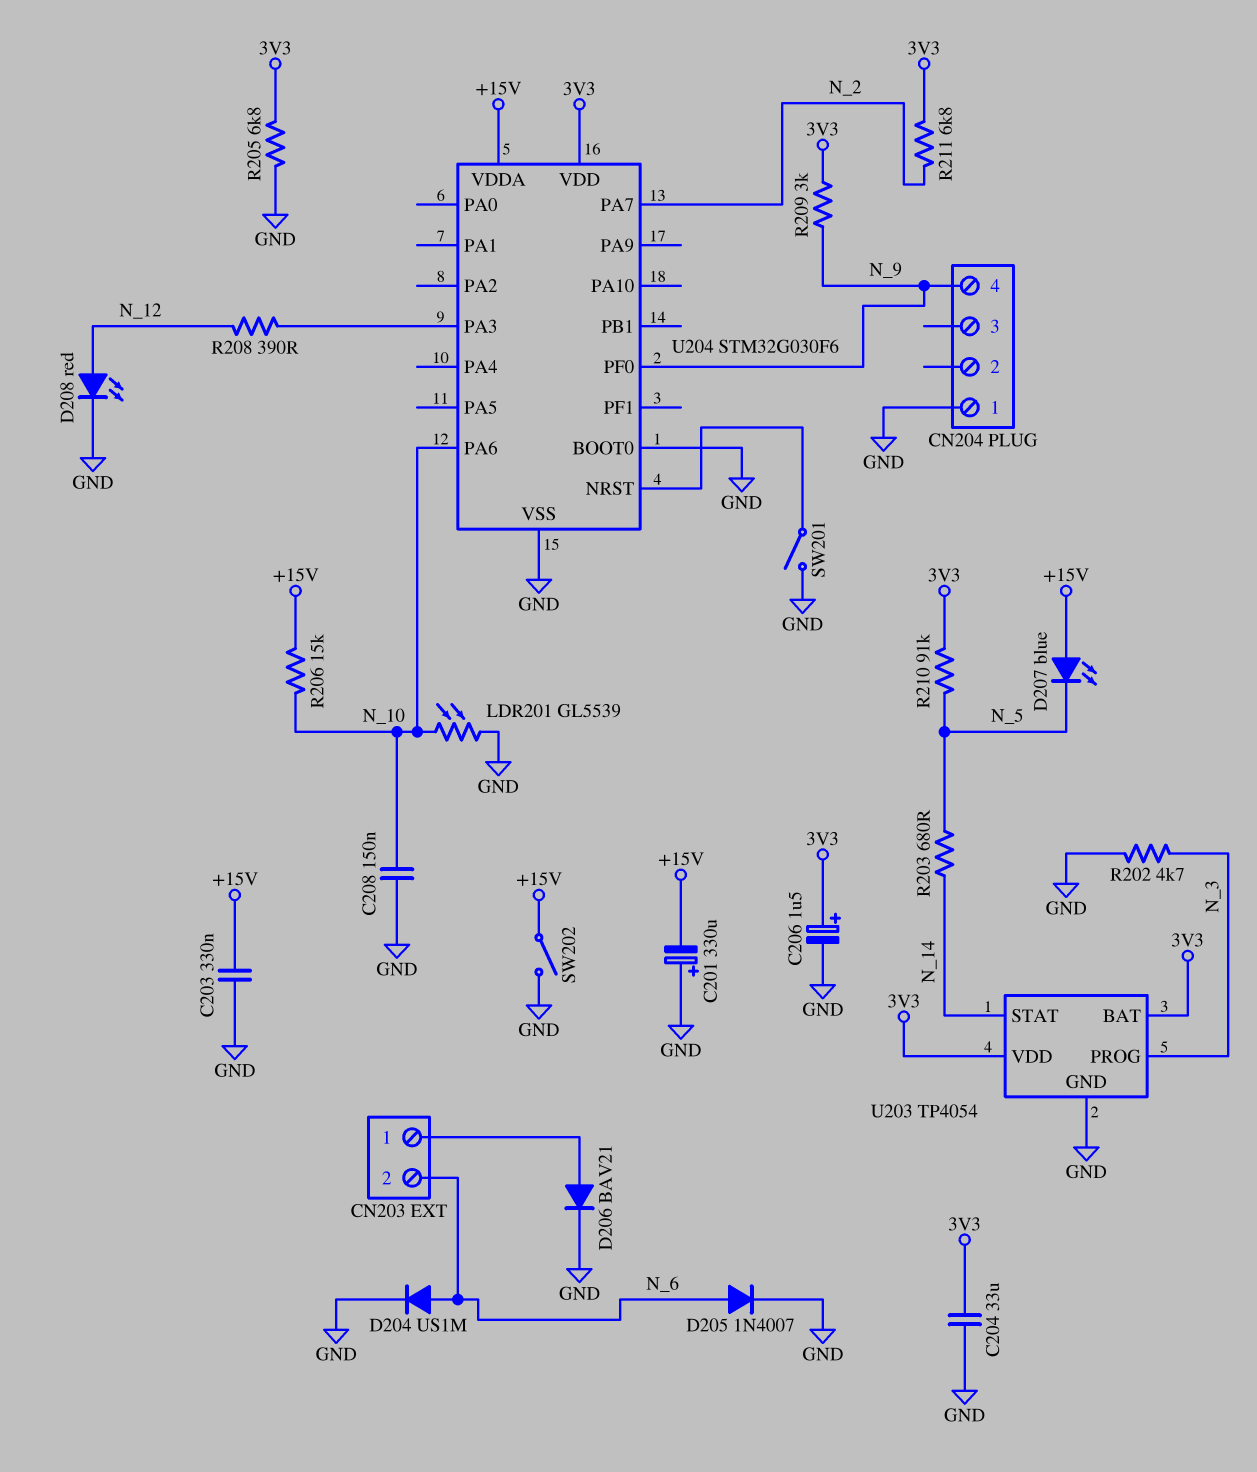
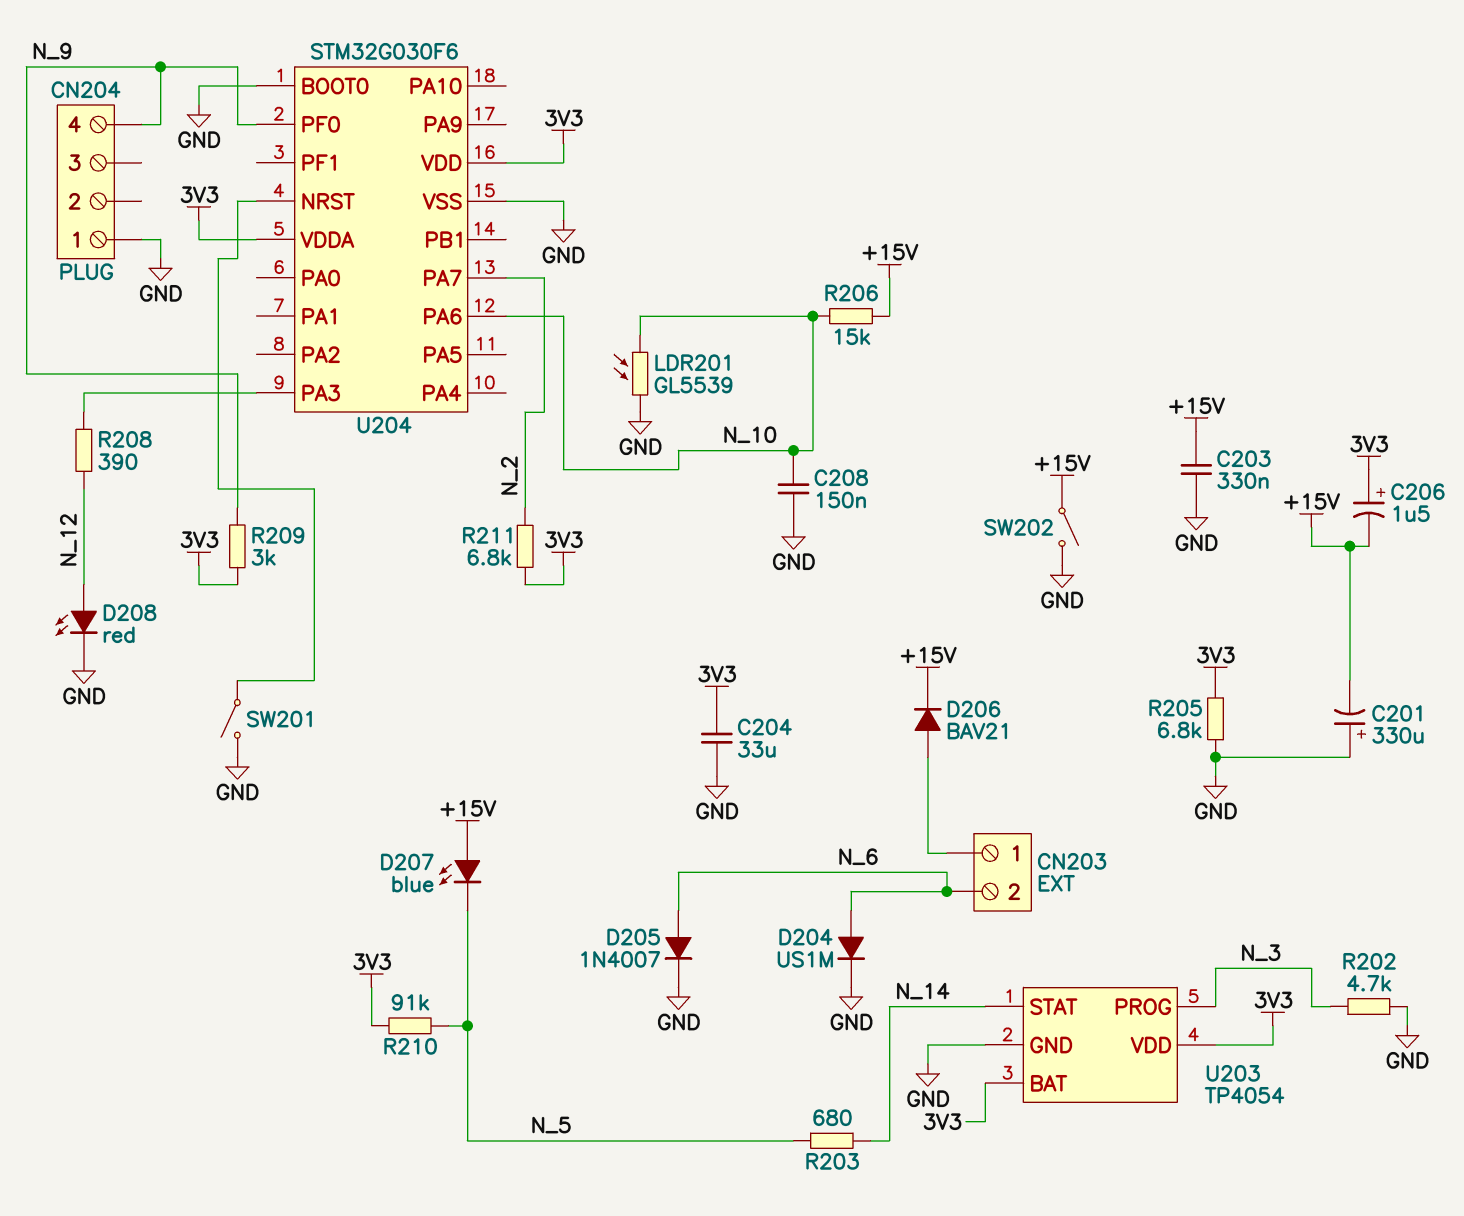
C206: 1.5uF (plus 3V3, minus GND) -> 1.5uF (plus 3V3, minus +15V)
D206: diode BAV21 (A CN203/1, K GND) -> diode BAV21 (A CN203/1, K +15V)
U204 pin VDDA: +15V -> 3V3

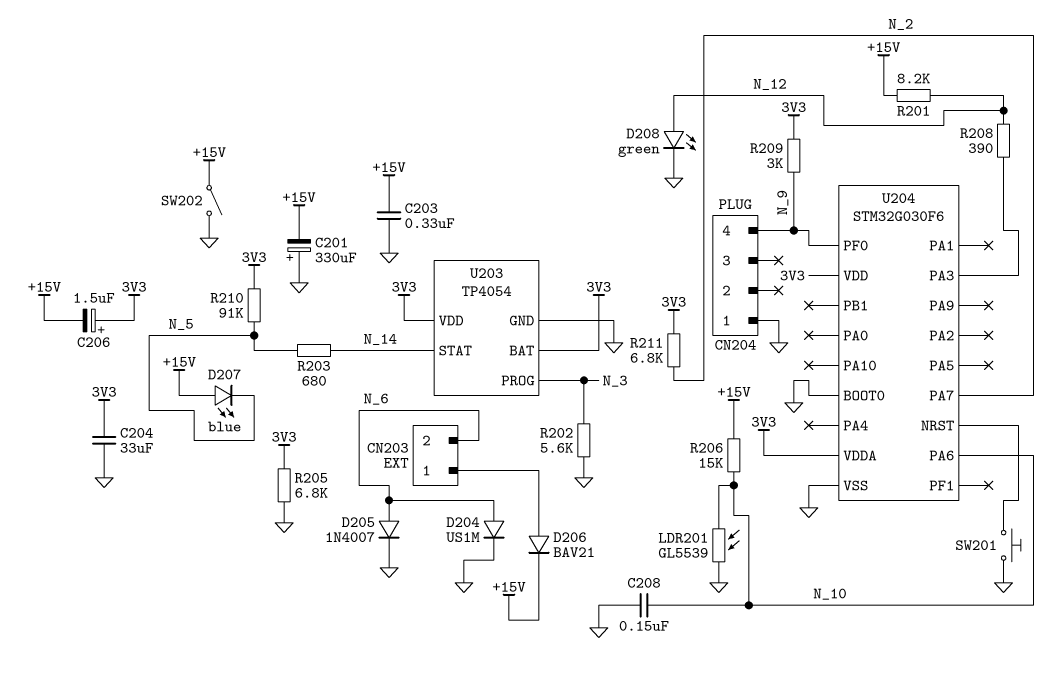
D208: LED red (A N_12, K GND) -> LED green (A N_12, K GND)
R201: none -> 8.2k (+15V, N_12)
R202: 4.7k (GND, N_3) -> 5.6k (GND, N_3)
SW201: switch (GND, U204/NRST) -> button (GND, U204/NRST)

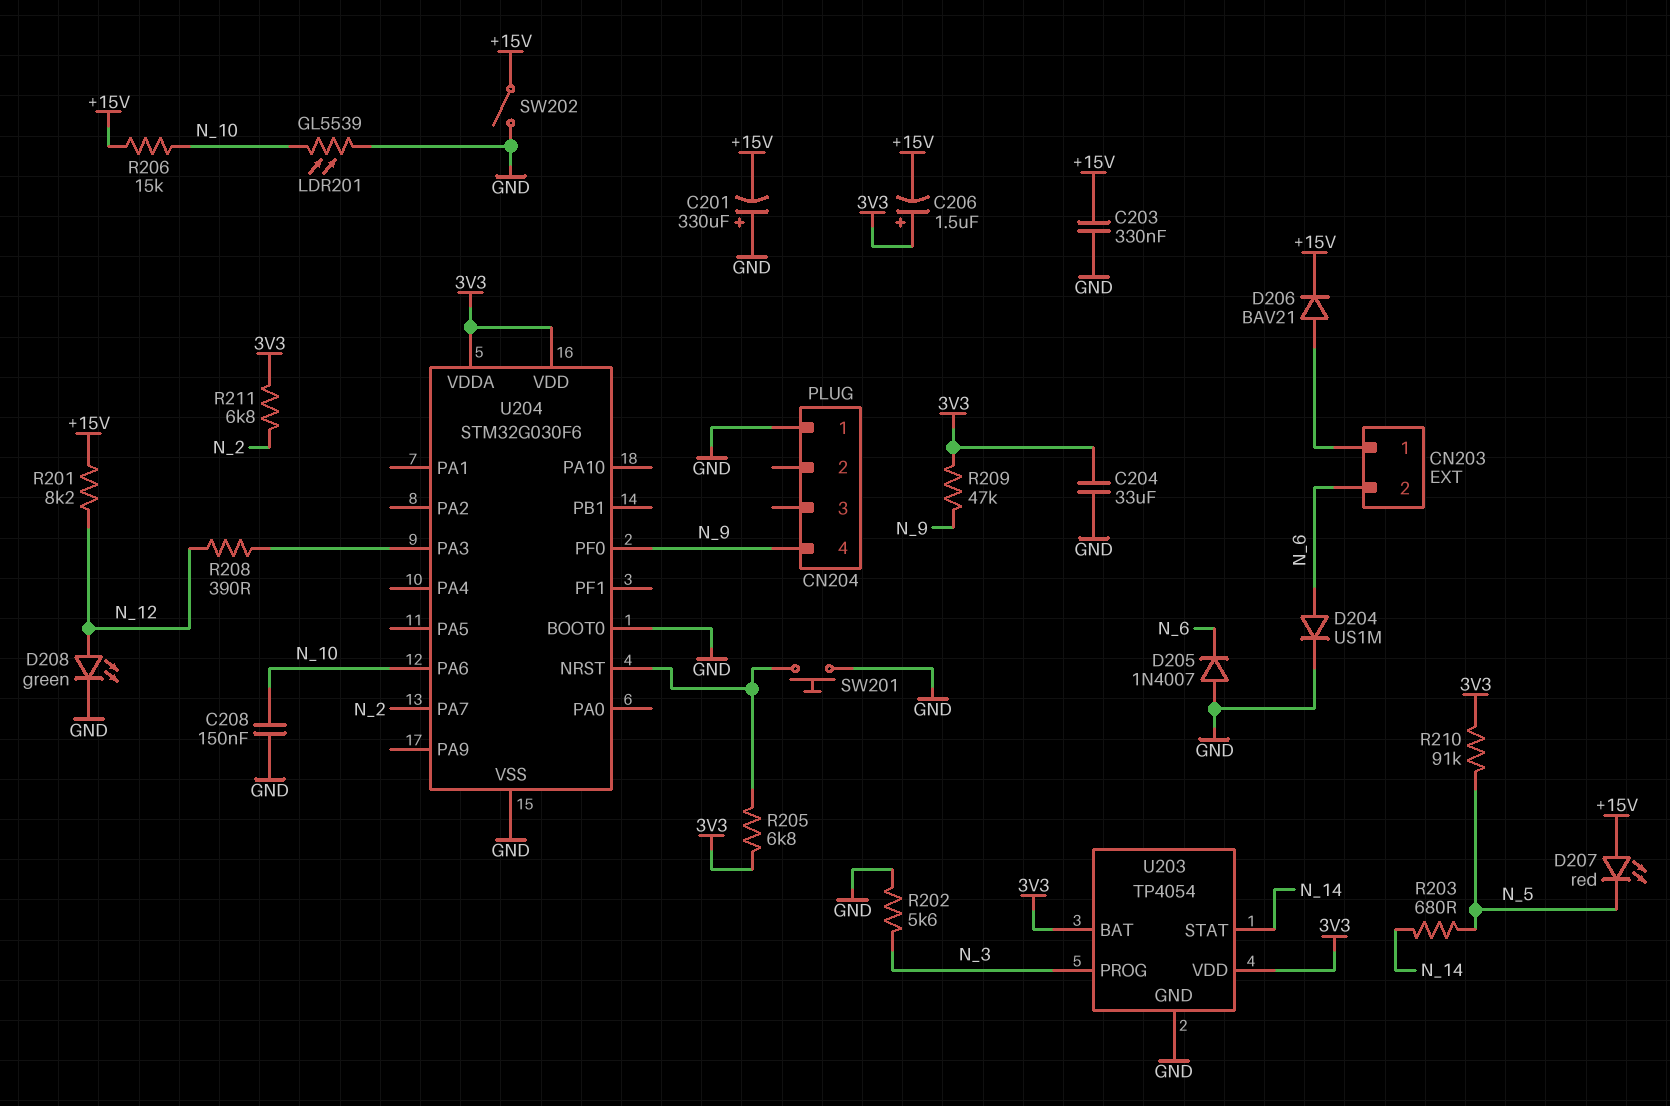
D205: diode 1N4007 (A N_6, K GND) -> diode 1N4007 (A GND, K N_6)
D207: LED blue (A +15V, K N_5) -> LED red (A +15V, K N_5)
R205: 6.8k (3V3, GND) -> 6.8k (3V3, U204/NRST)
R209: 3k (3V3, N_9) -> 47k (3V3, N_9)

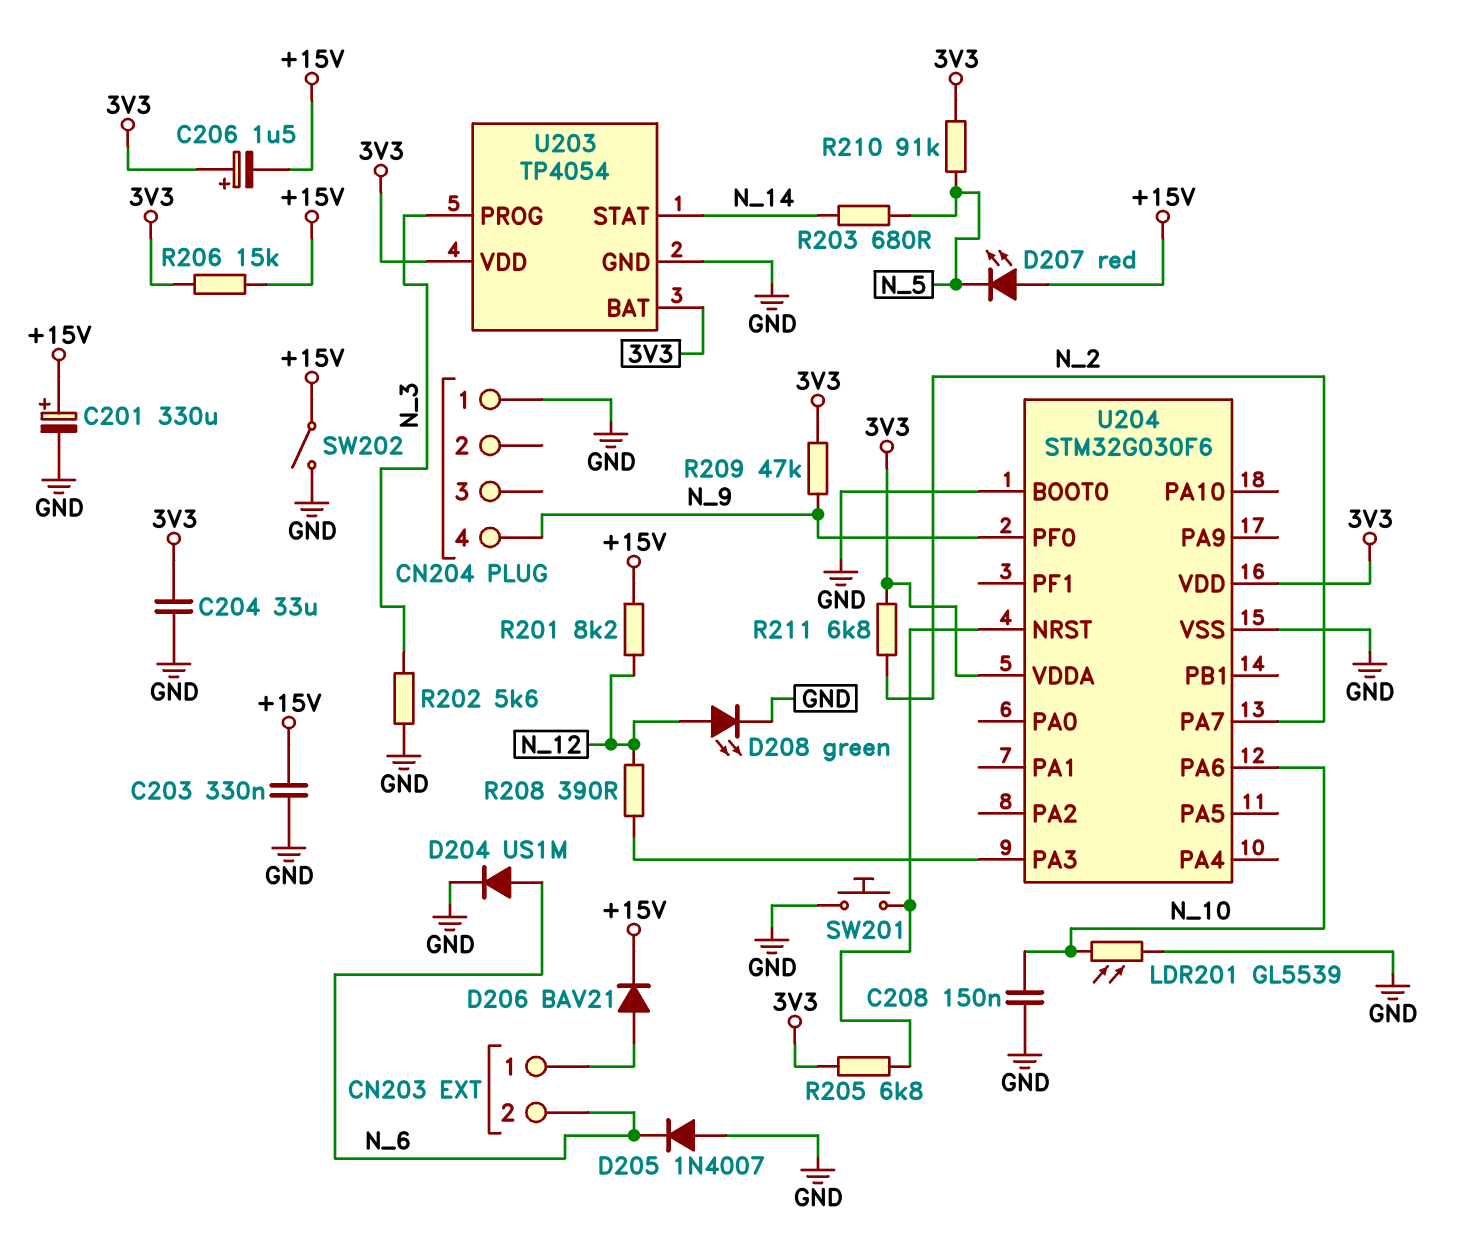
C201: 330uF (plus GND, minus +15V) -> 330uF (plus +15V, minus GND)
R206: 15k (+15V, N_10) -> 15k (+15V, 3V3)

